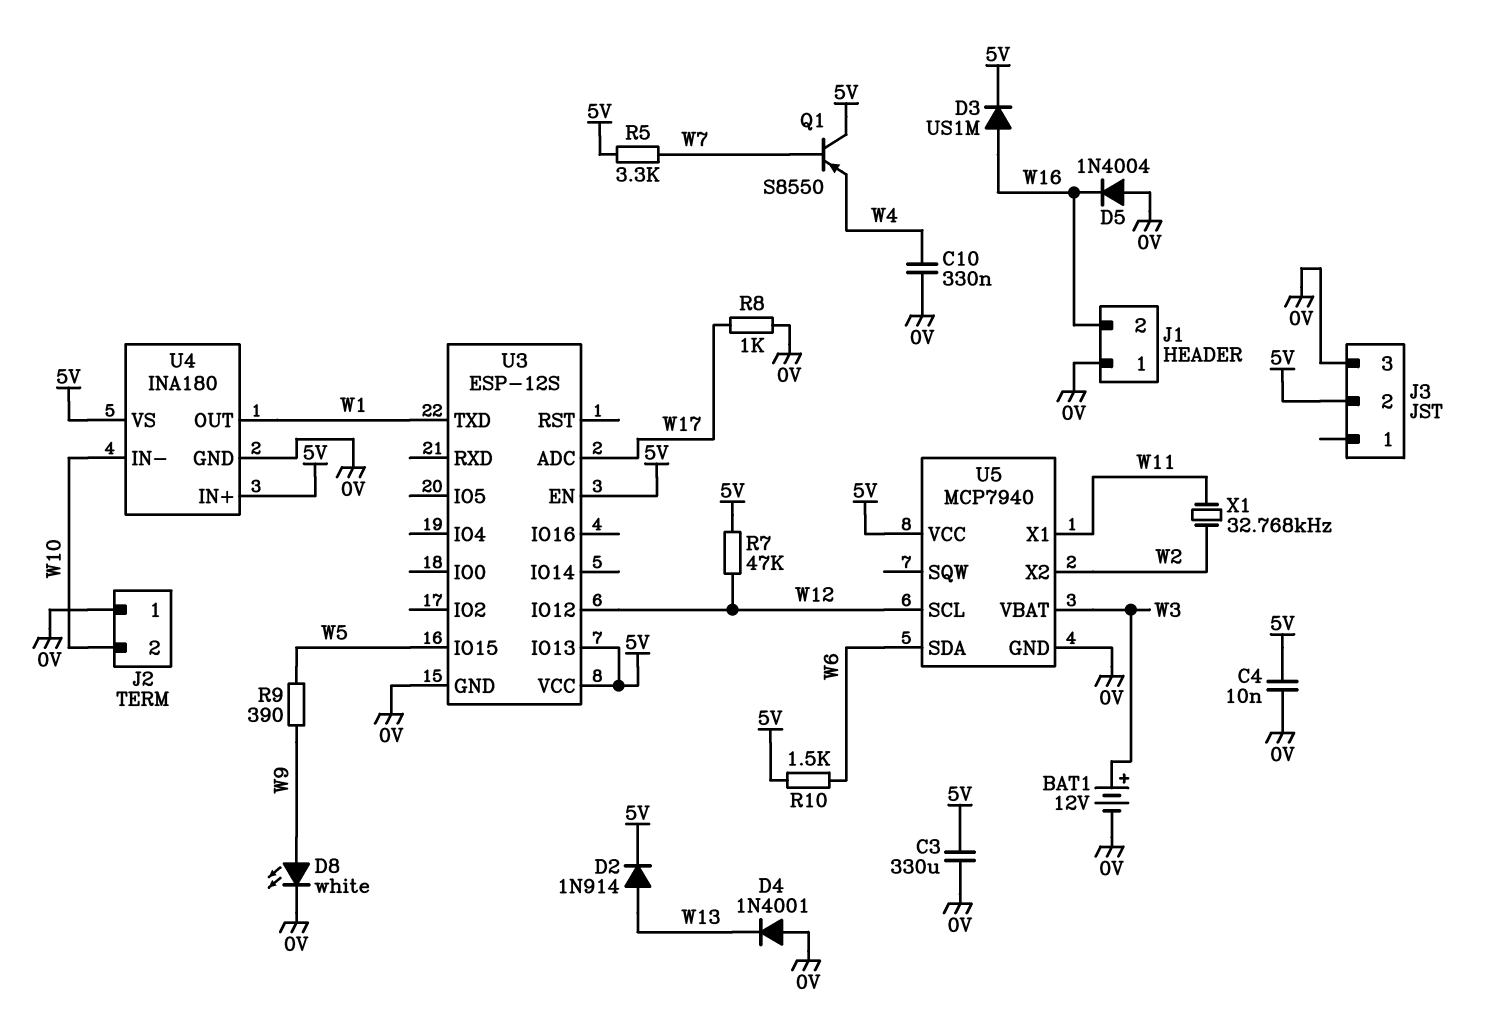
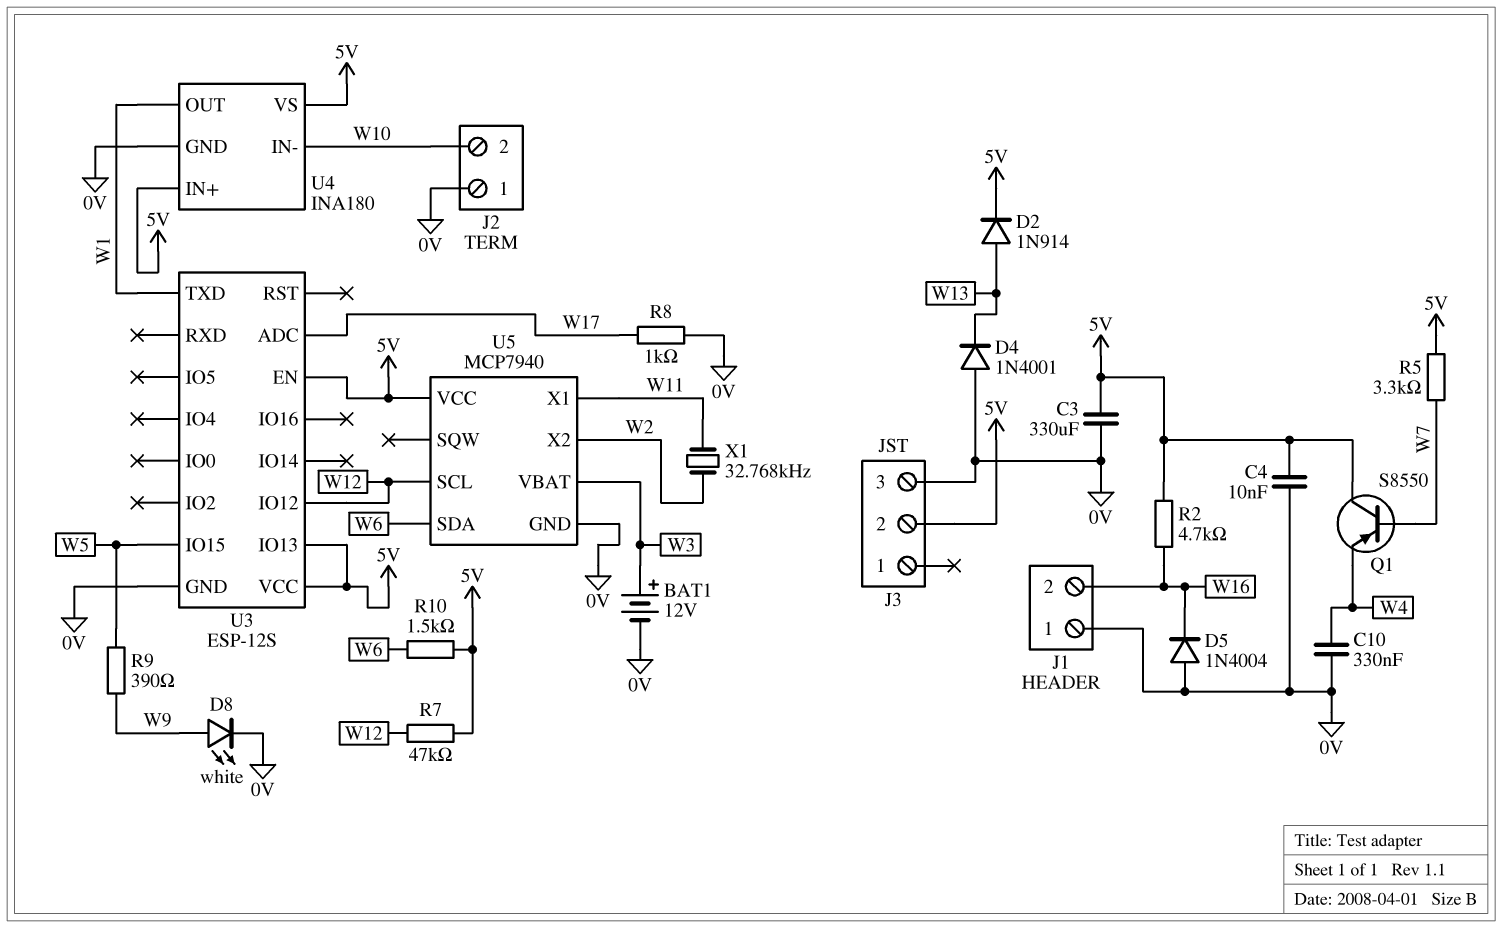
D3: diode US1M (A W16, K 5V) -> none
R2: none -> 4.7k (5V, W16)

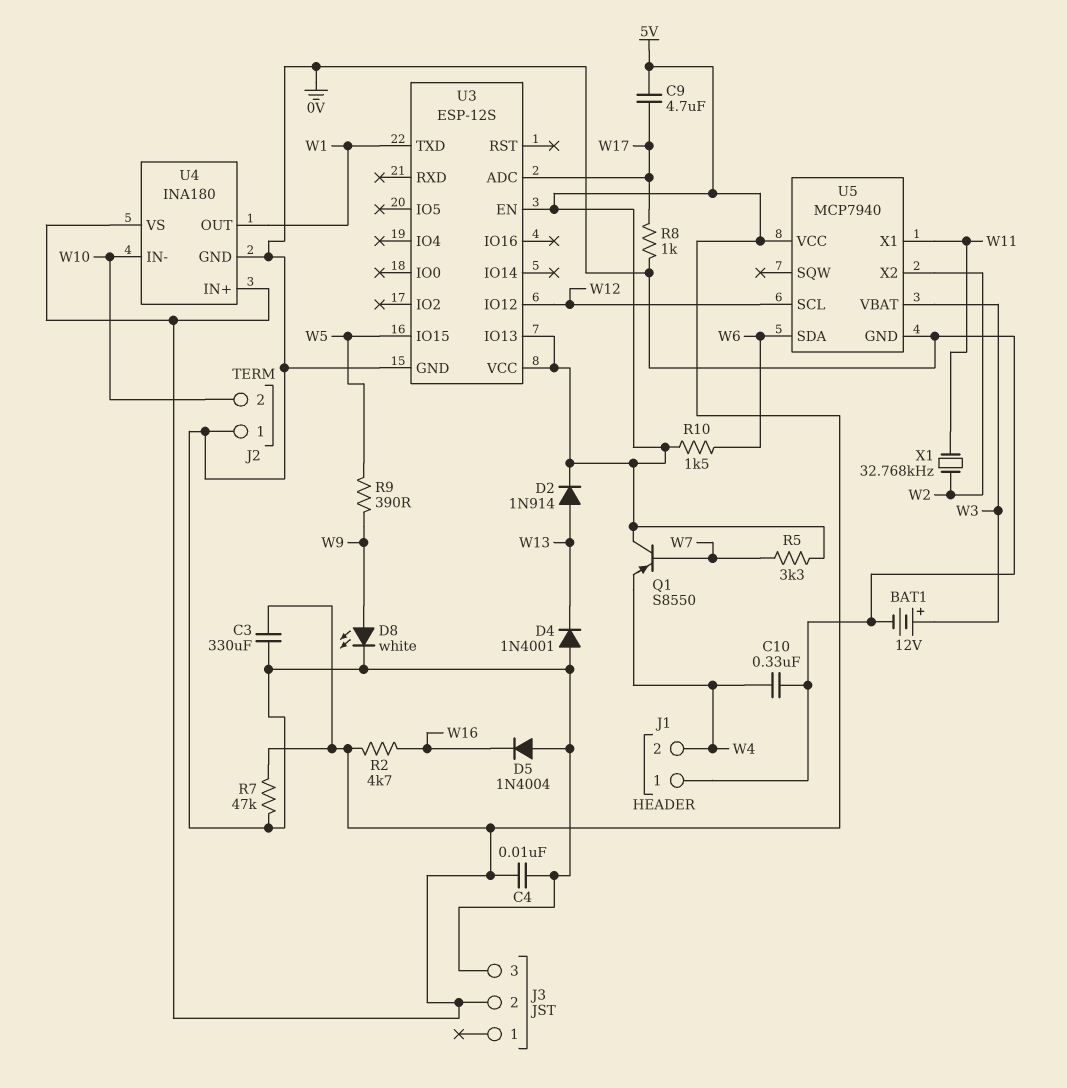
C9: none -> 4.7uF (5V, W17)
J1 pin 2: W16 -> W4
R7: 47k (5V, W12) -> 47k (0V, 5V)

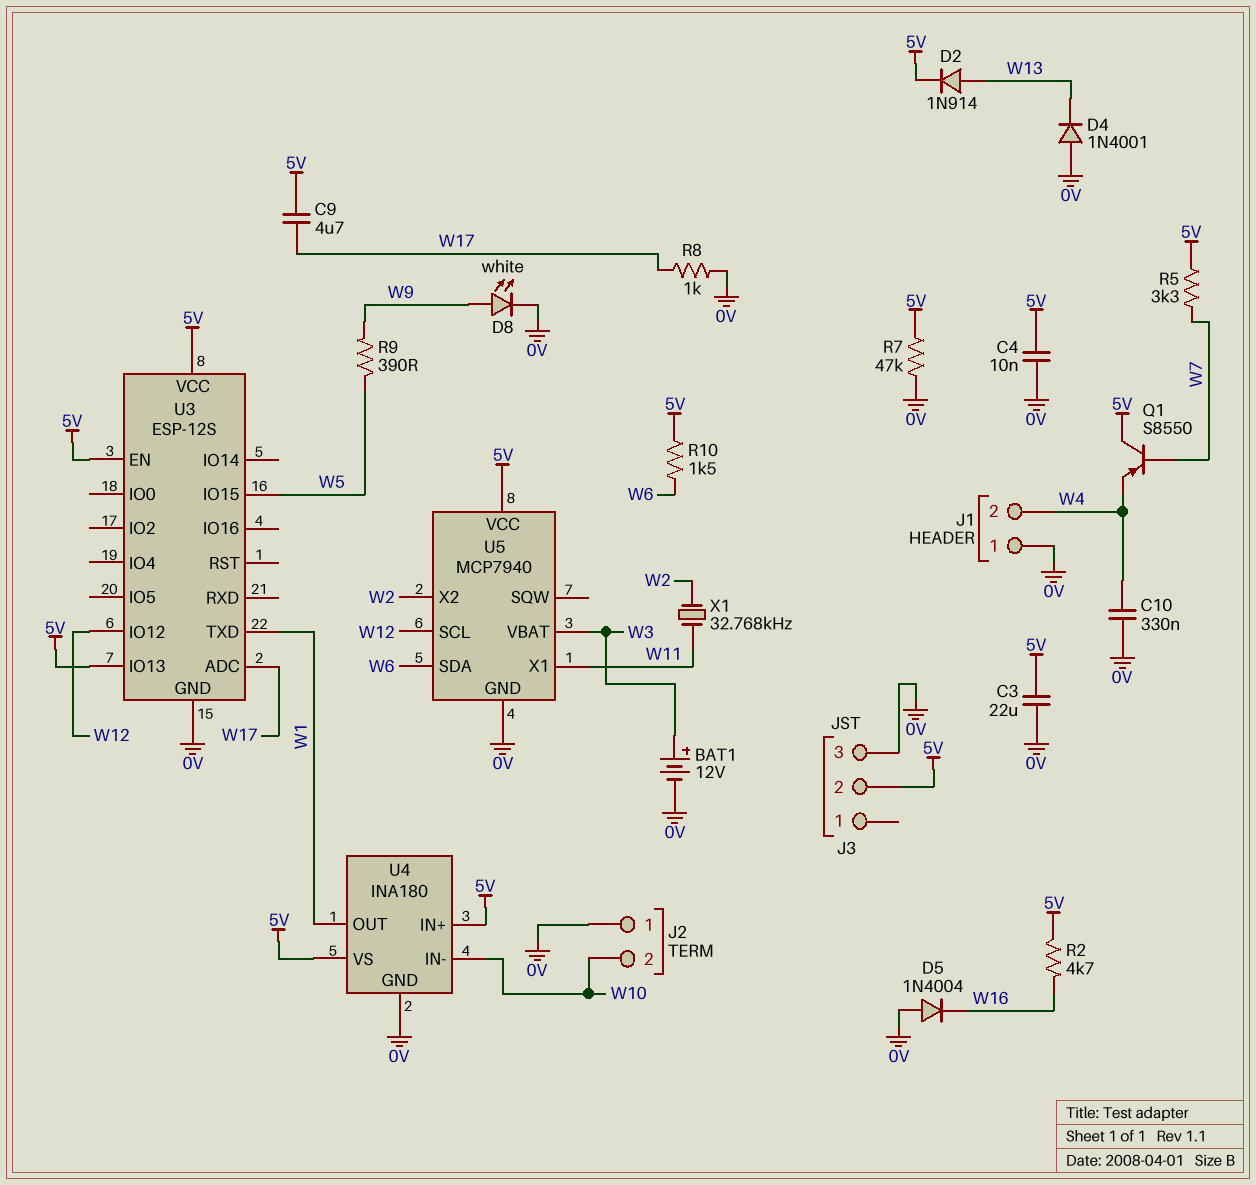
C3: 330uF (0V, 5V) -> 22uF (0V, 5V)

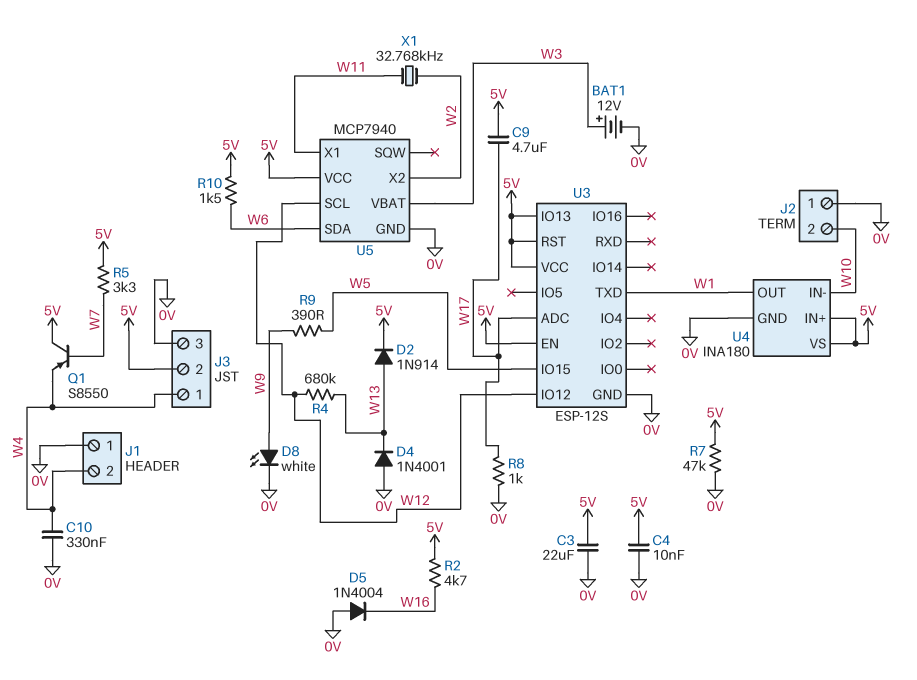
J3 pin 1: none -> W4
R4: none -> 680k (W12, W13)
U3 pin RST: none -> 5V

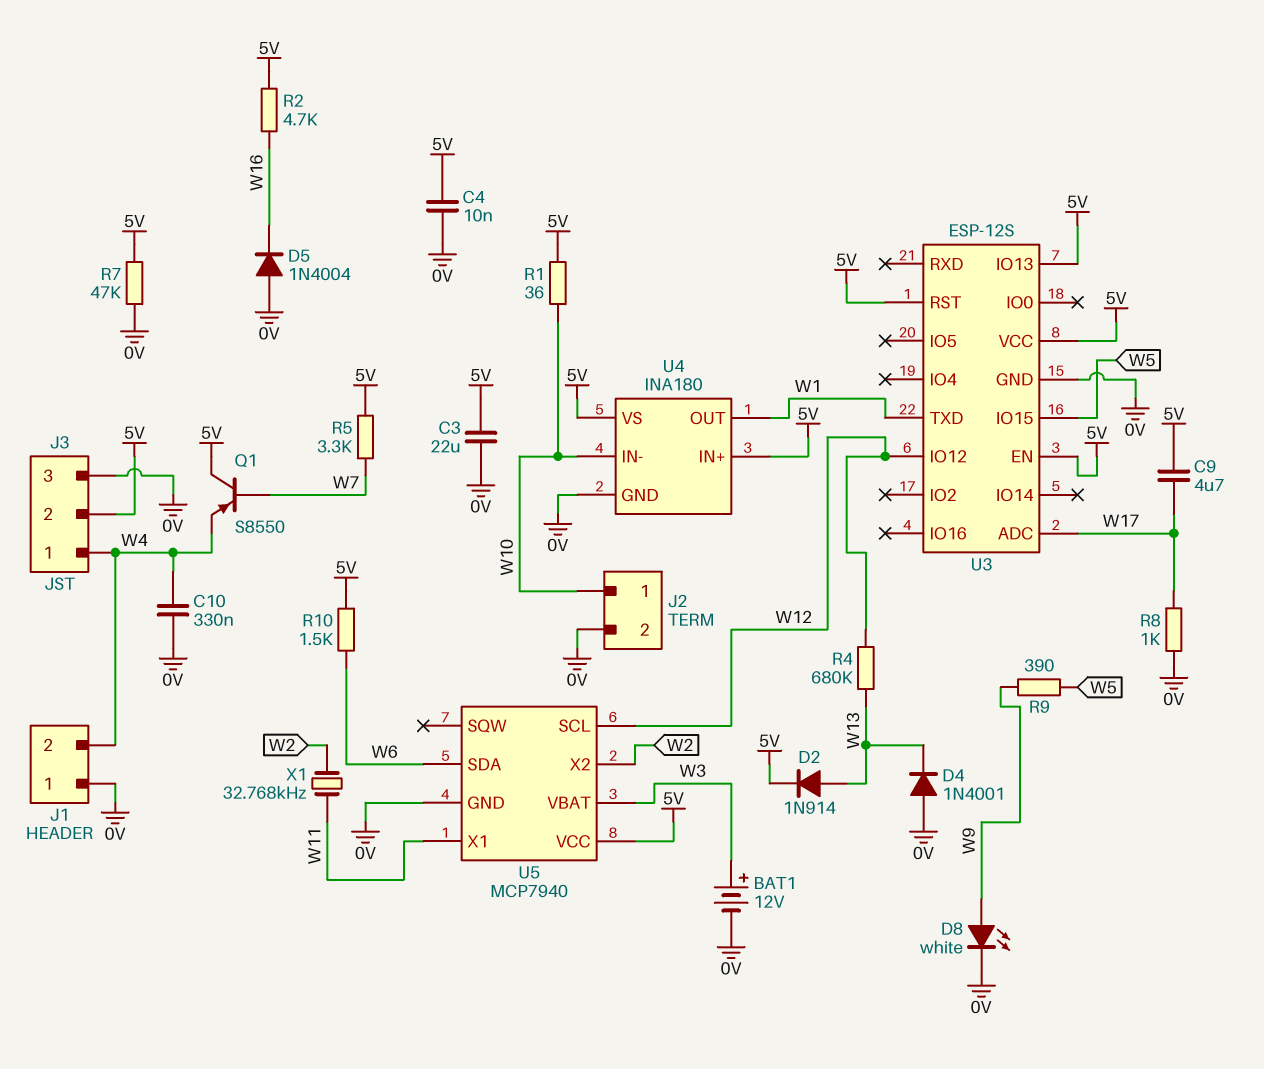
J2 pin 1: 0V -> W10
J2 pin 2: W10 -> 0V
R1: none -> 36 (5V, W10)

